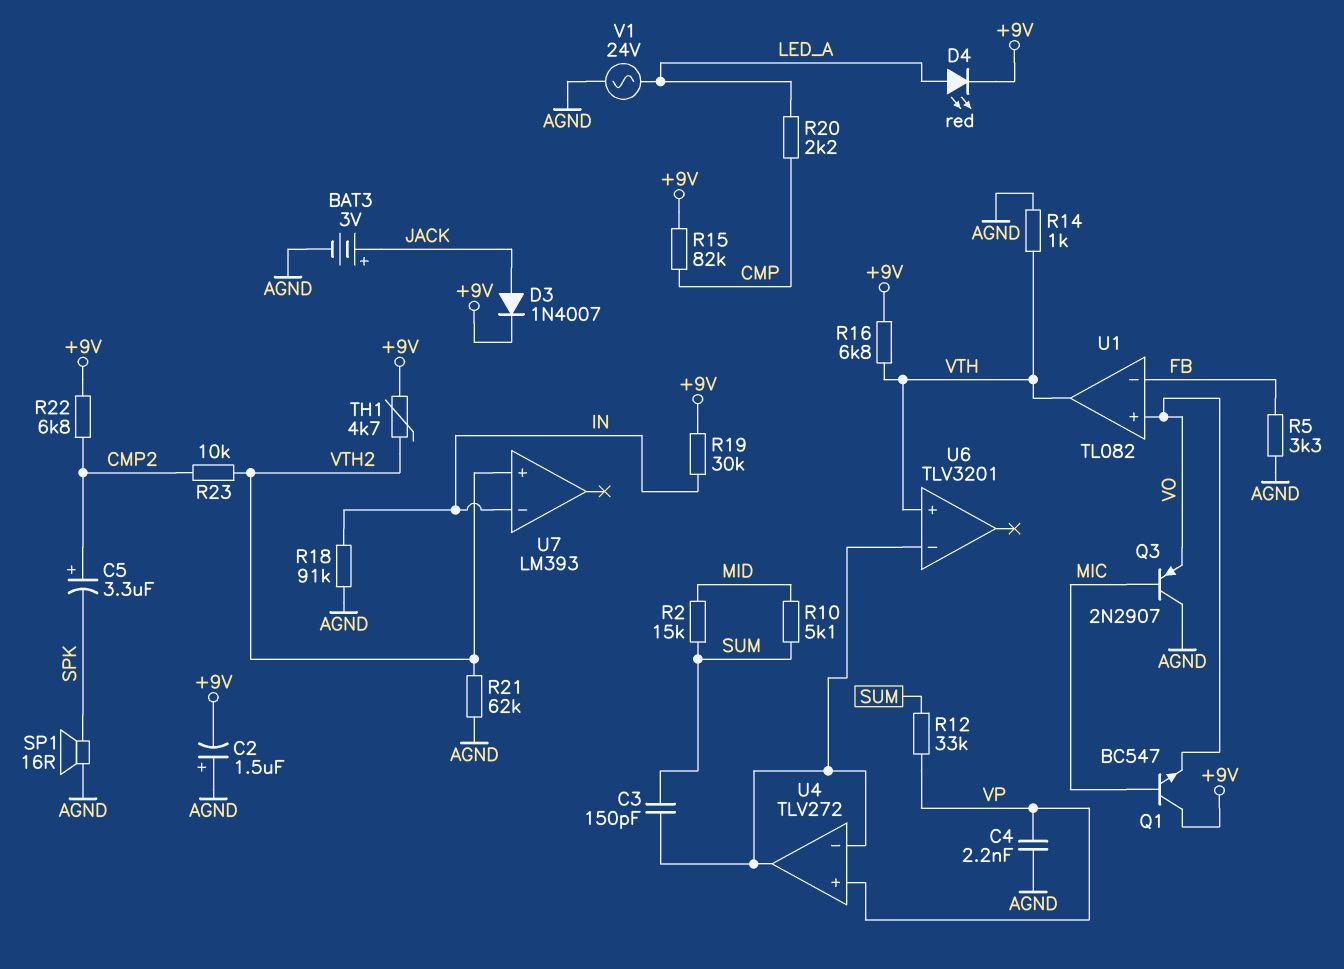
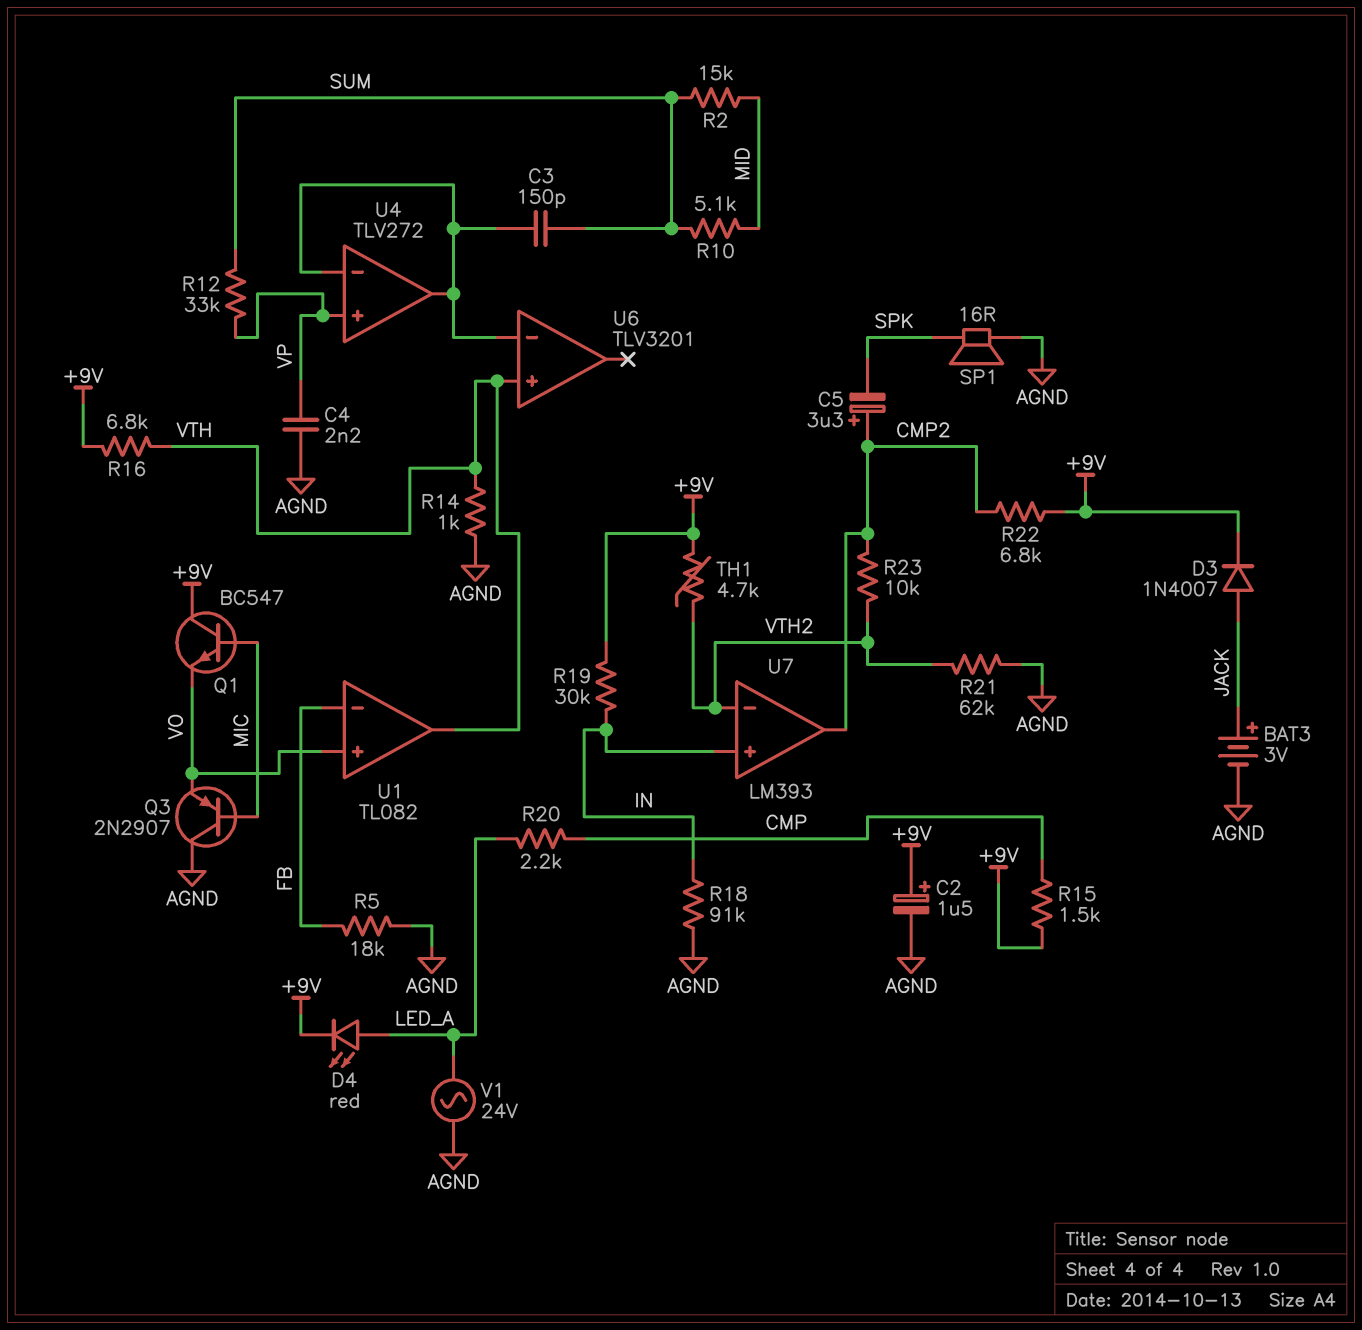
C2: 1.5uF (plus AGND, minus +9V) -> 1.5uF (plus +9V, minus AGND)
R5: 3.3k (AGND, FB) -> 18k (AGND, FB)
R15: 82k (+9V, CMP) -> 1.5k (+9V, CMP)
U7 pin in+: VTH2 -> IN
U7 pin in-: IN -> VTH2
U7 pin out: none -> CMP2

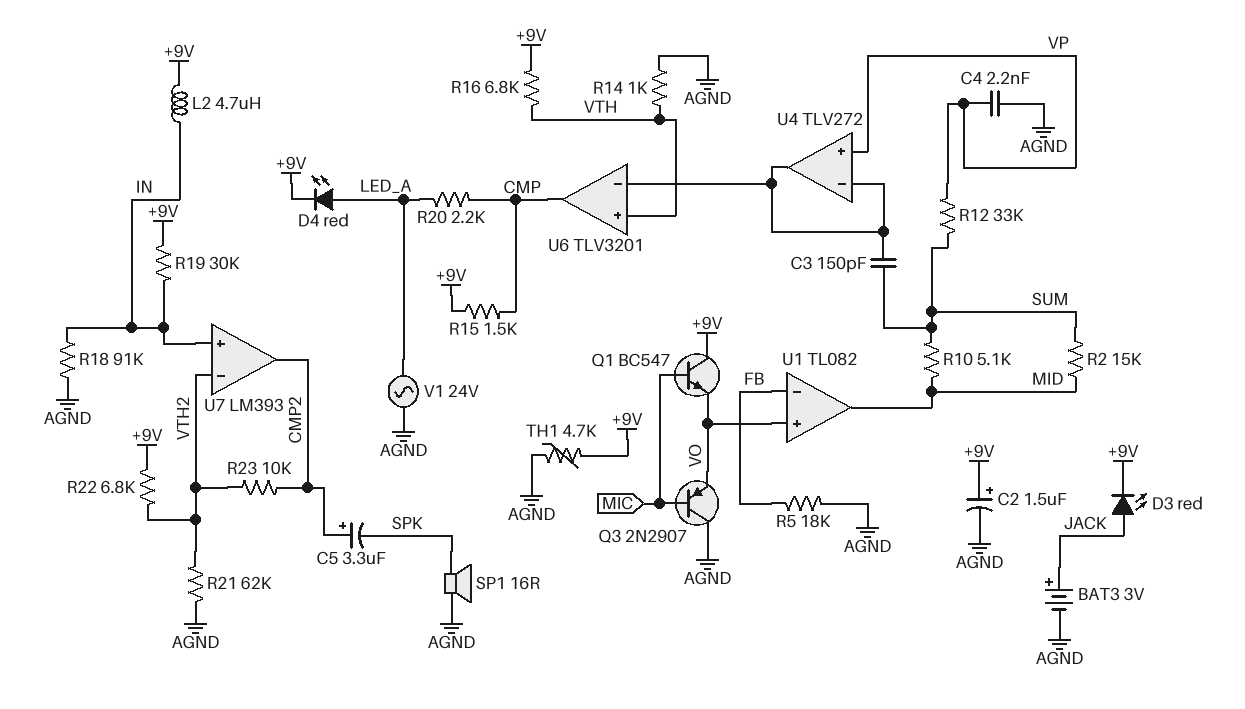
D3: diode 1N4007 (A JACK, K +9V) -> LED red (A JACK, K +9V)
L2: none -> 4.7uH (+9V, IN)
R22: 6.8k (+9V, CMP2) -> 6.8k (+9V, VTH2)
TH1: 4.7k (+9V, VTH2) -> 4.7k (+9V, AGND)
U1 pin out: VTH -> MID
U6 pin out: none -> CMP

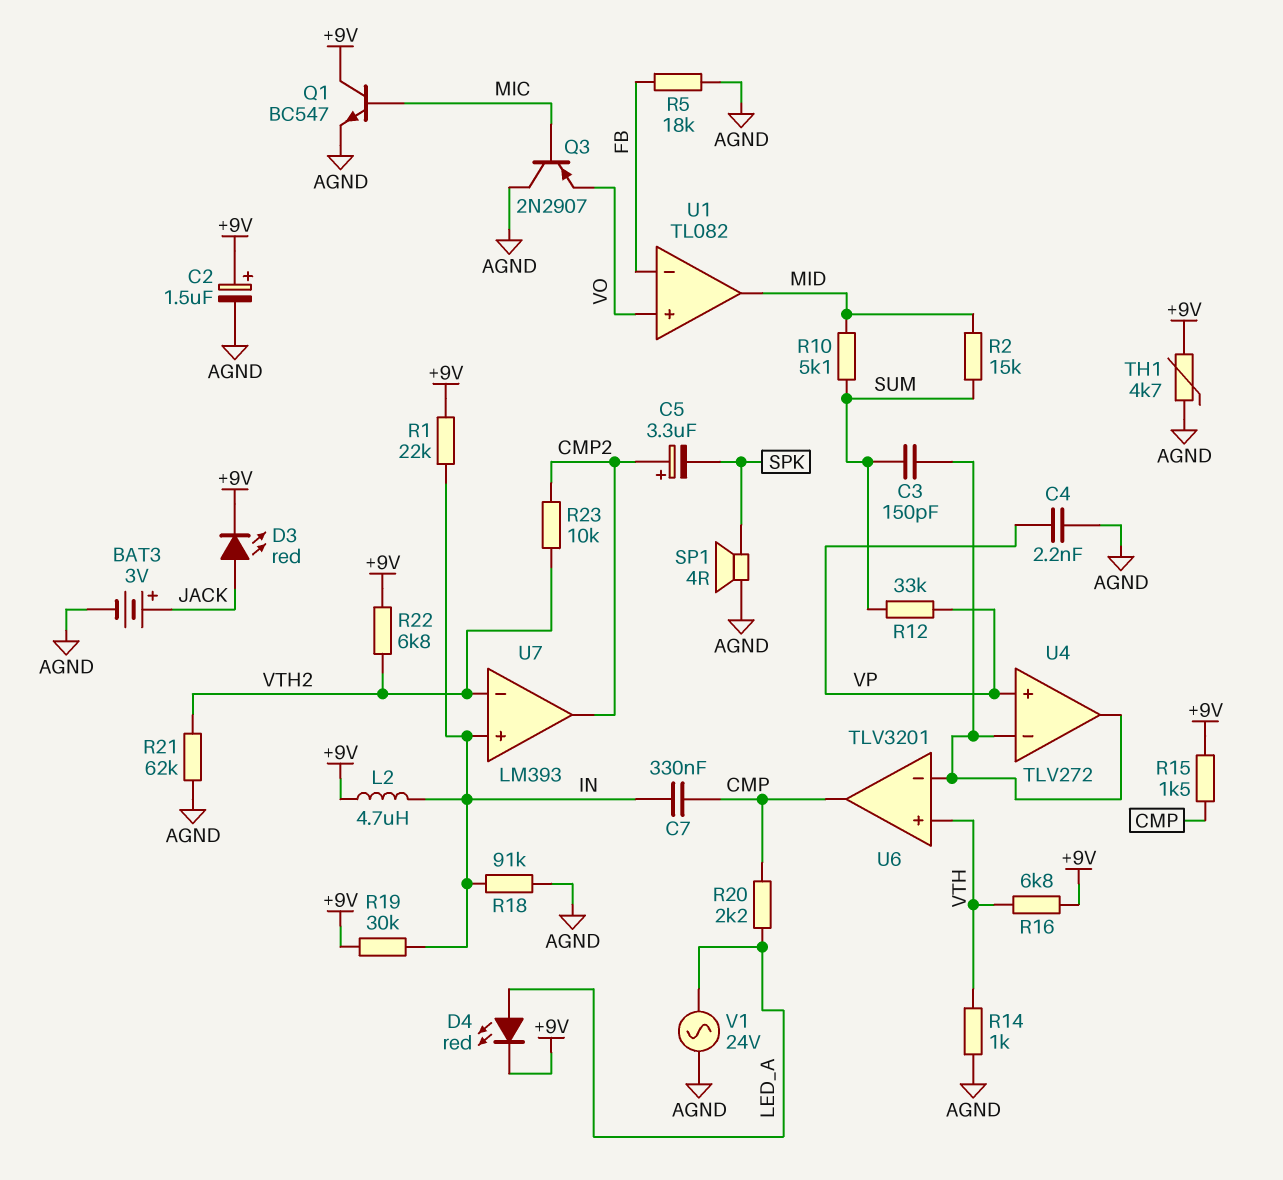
C7: none -> 330nF (CMP, IN)
Q1: NPN BC547 (B MIC, C +9V, E VO) -> NPN BC547 (B MIC, C +9V, E AGND)
R1: none -> 22k (+9V, IN)
SP1: speaker 16R (AGND, SPK) -> speaker 4R (AGND, SPK)

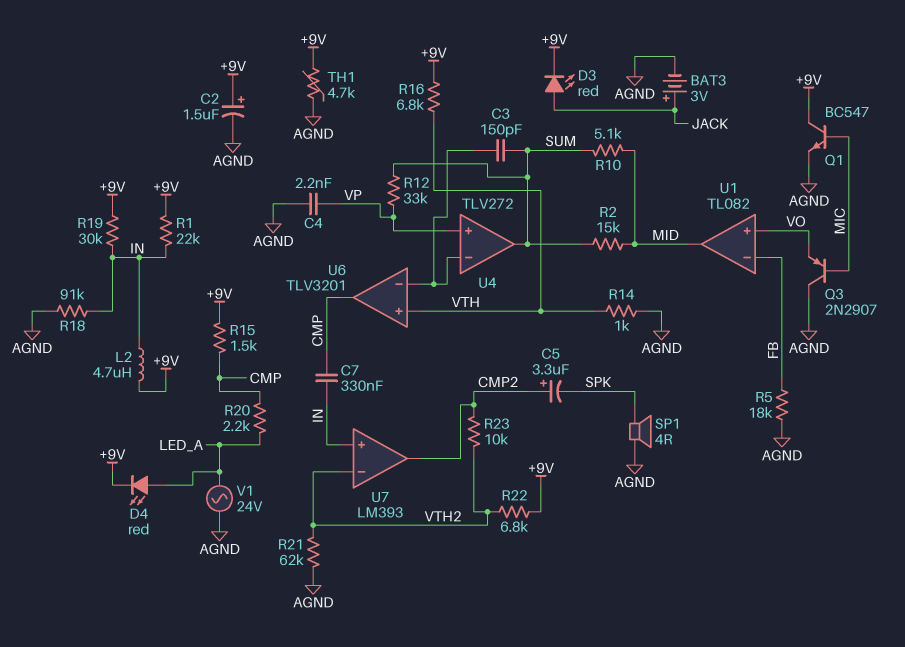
U4 pin out: U4/in- -> SUM

